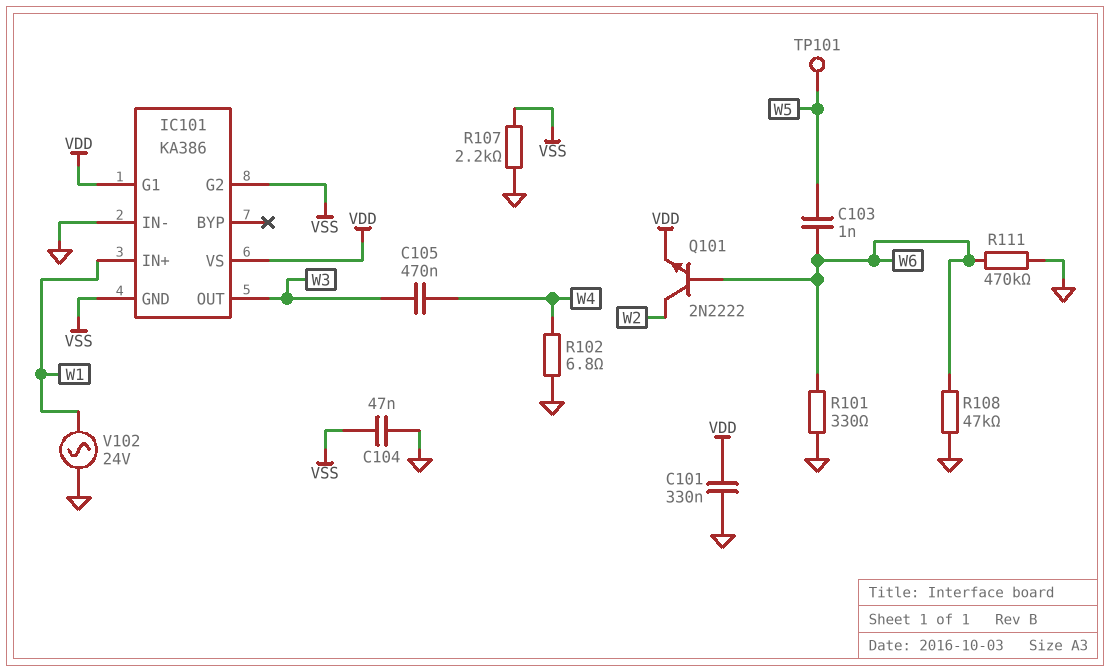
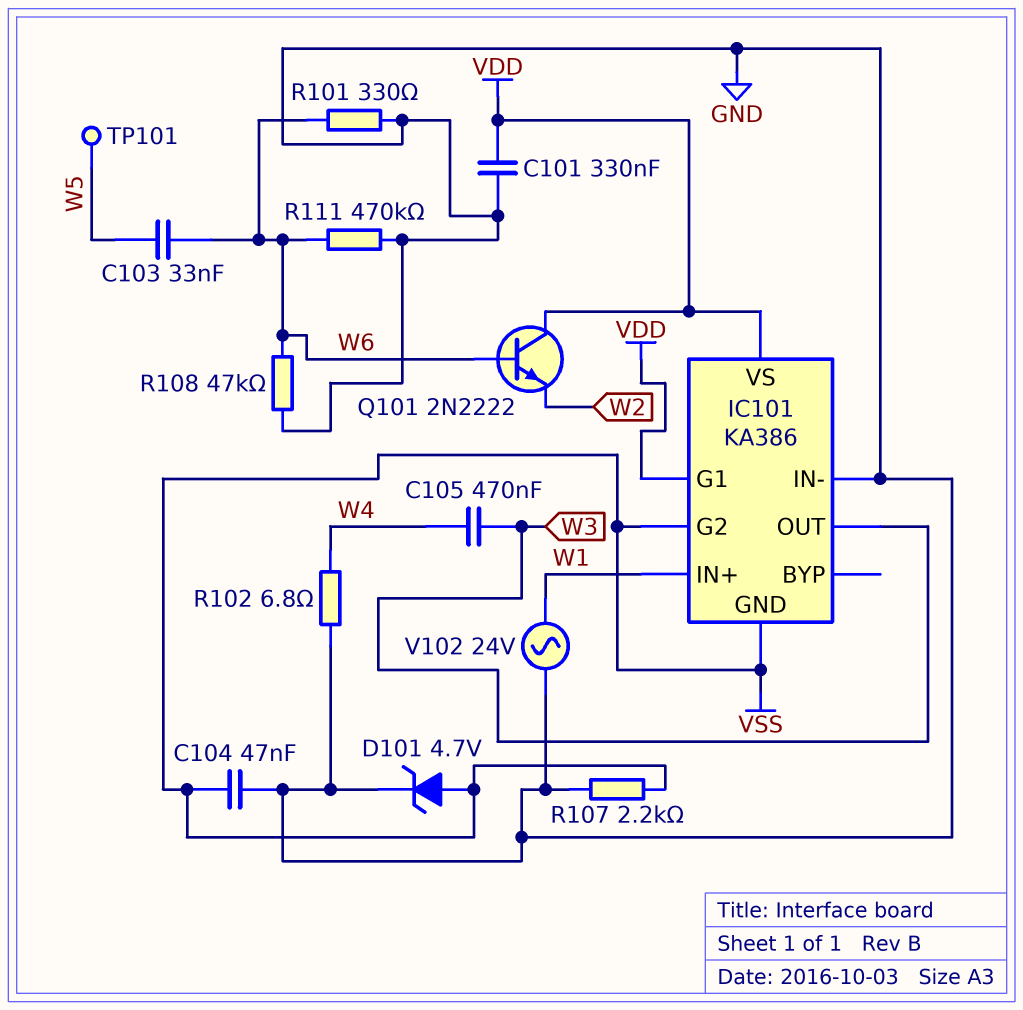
C103: 1nF (W5, W6) -> 33nF (W5, W6)
D101: none -> zener 4.7V (A VSS, K GND)
Q101: NPN 2N2222 (B W6, C W2, E VDD) -> NPN 2N2222 (B W6, C VDD, E W2)

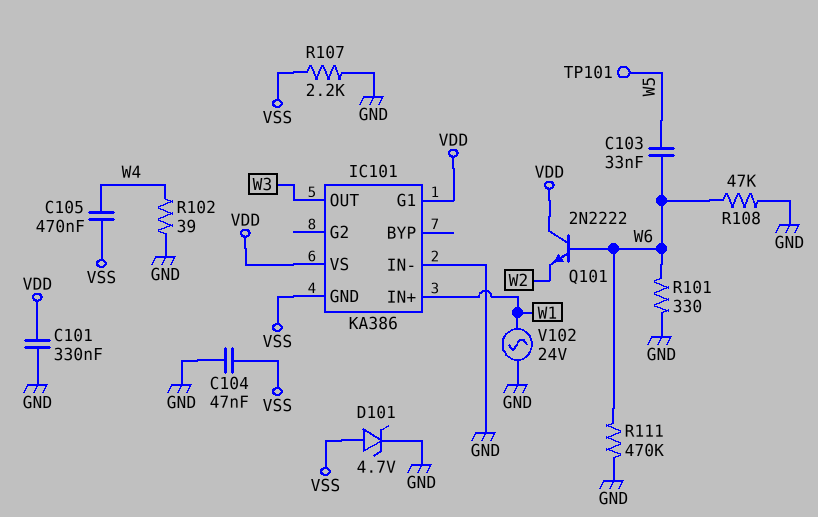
C105: 470nF (W3, W4) -> 470nF (VSS, W4)
IC101 pin G2: VSS -> none
R102: 6.8 (GND, W4) -> 39 (GND, W4)

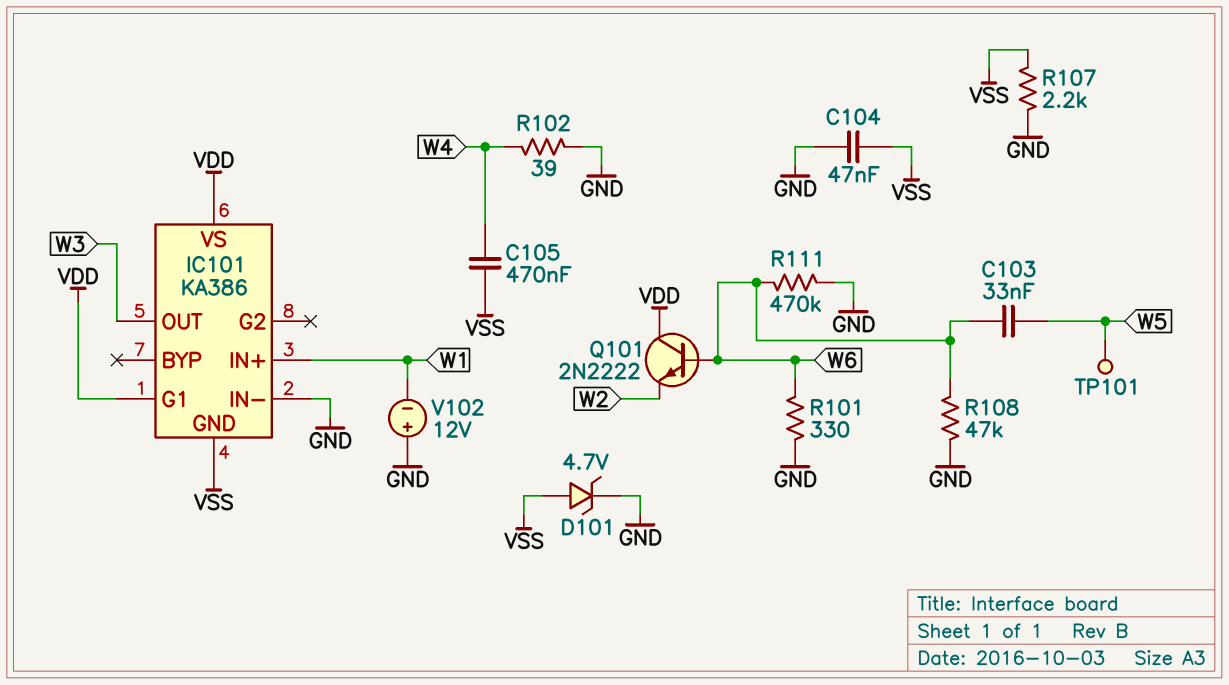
C101: 330nF (GND, VDD) -> none
V102: AC 24V (GND, W1) -> 12V (plus GND, minus W1)

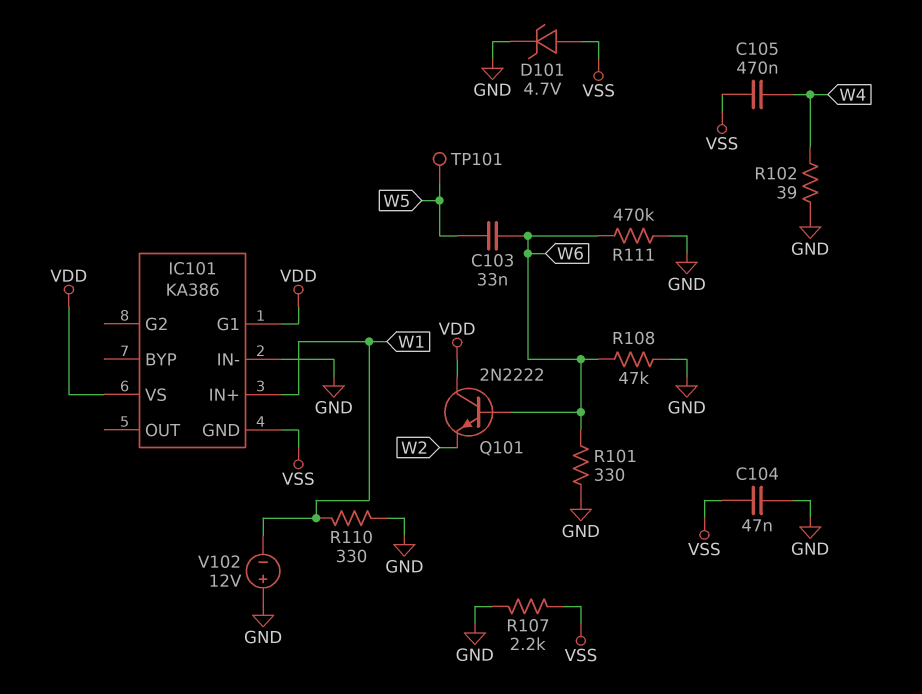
IC101 pin OUT: W3 -> none
R110: none -> 330 (GND, W1)

